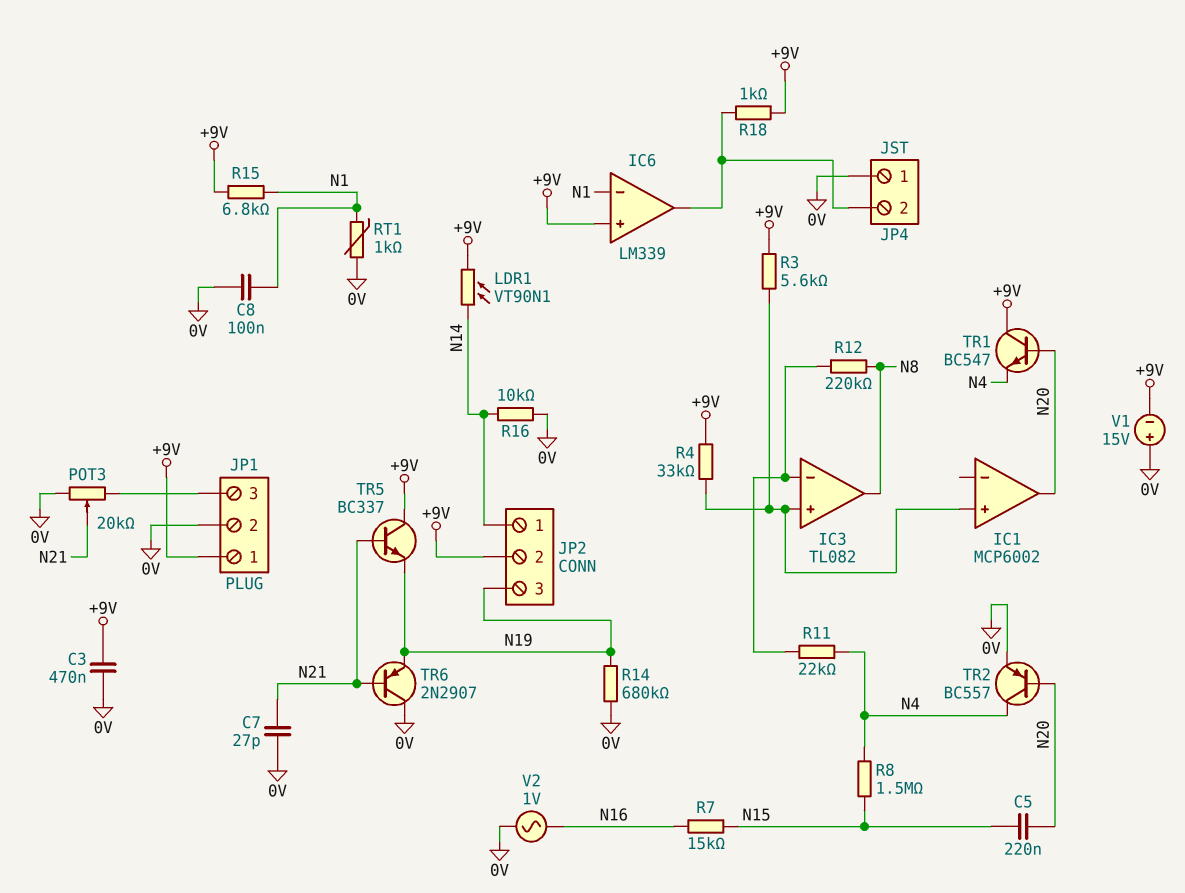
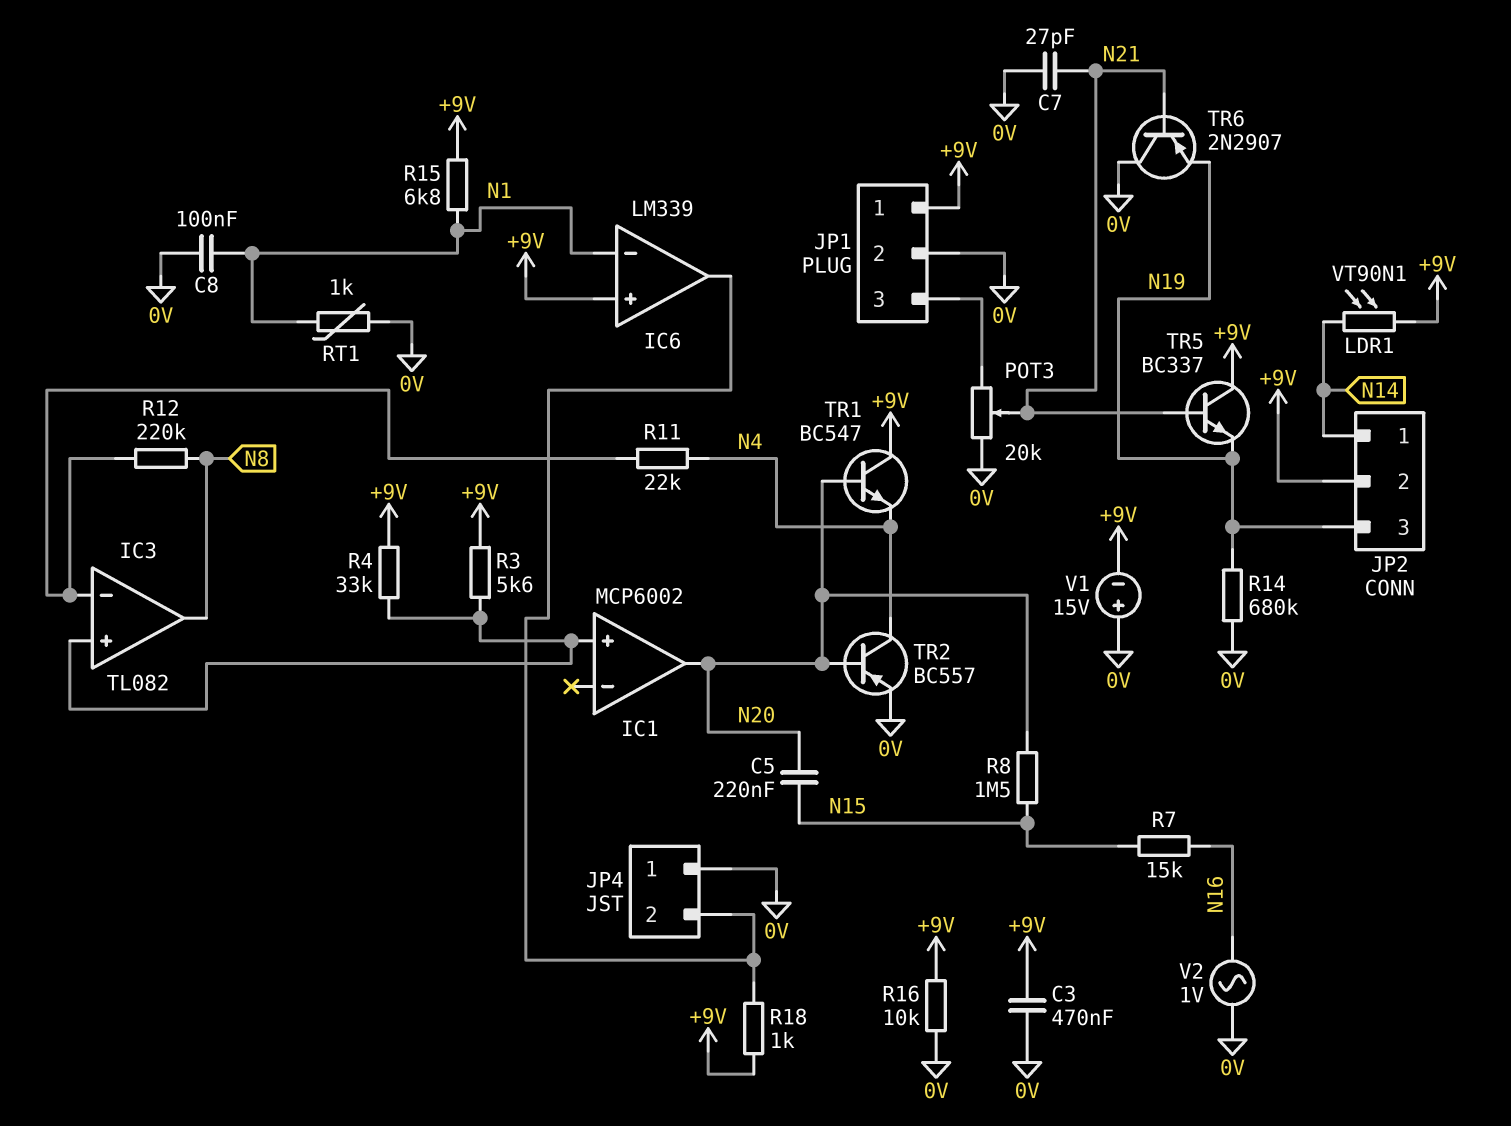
R8: 1.5M (N4, N15) -> 1.5M (N15, N20)
R16: 10k (0V, N14) -> 10k (+9V, 0V)

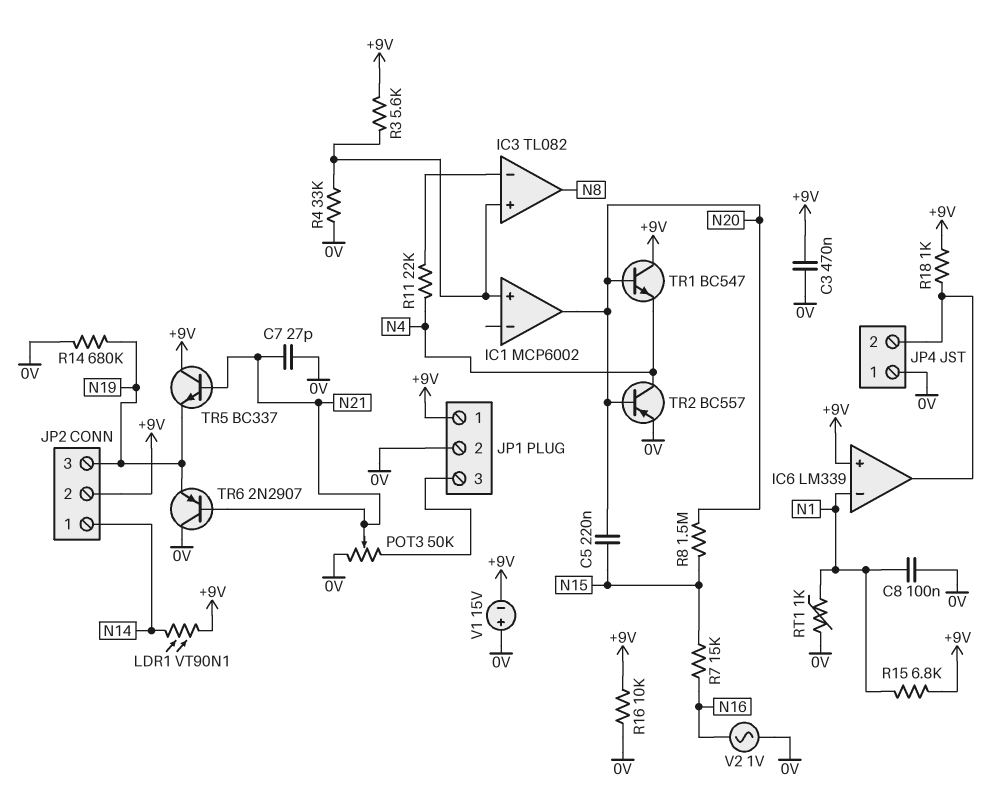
POT3: 20k (0V, JP1/3, wiper N21) -> 50k (0V, JP1/3, wiper N21)
R4: 33k (+9V, IC1/in+) -> 33k (0V, IC1/in+)
R12: 220k (IC3/in-, N8) -> none

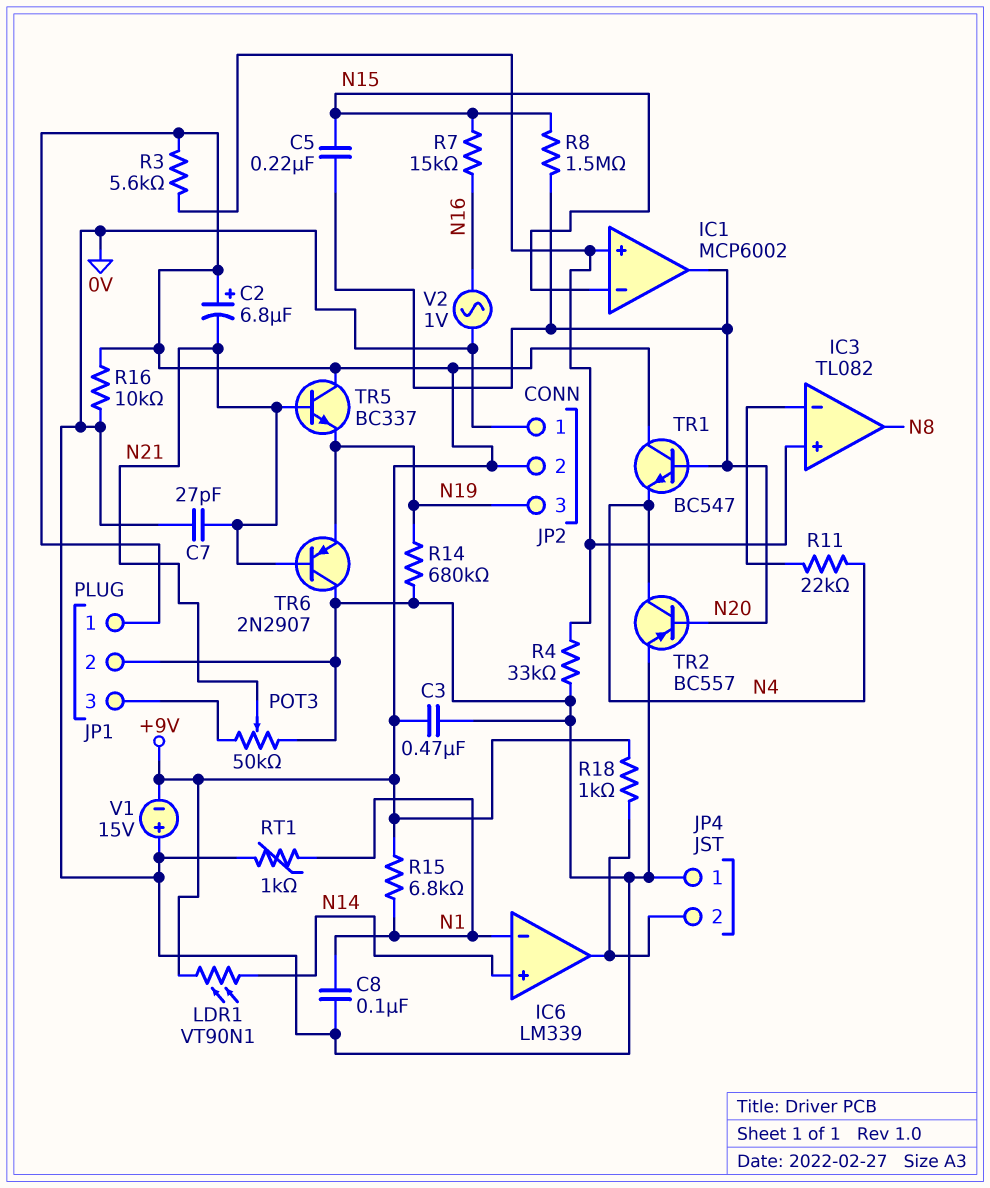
C2: none -> 6.8uF (plus +9V, minus N21)
IC1 pin in-: none -> N15
IC6 pin in+: +9V -> N14
JP2 pin 1: N14 -> 0V

